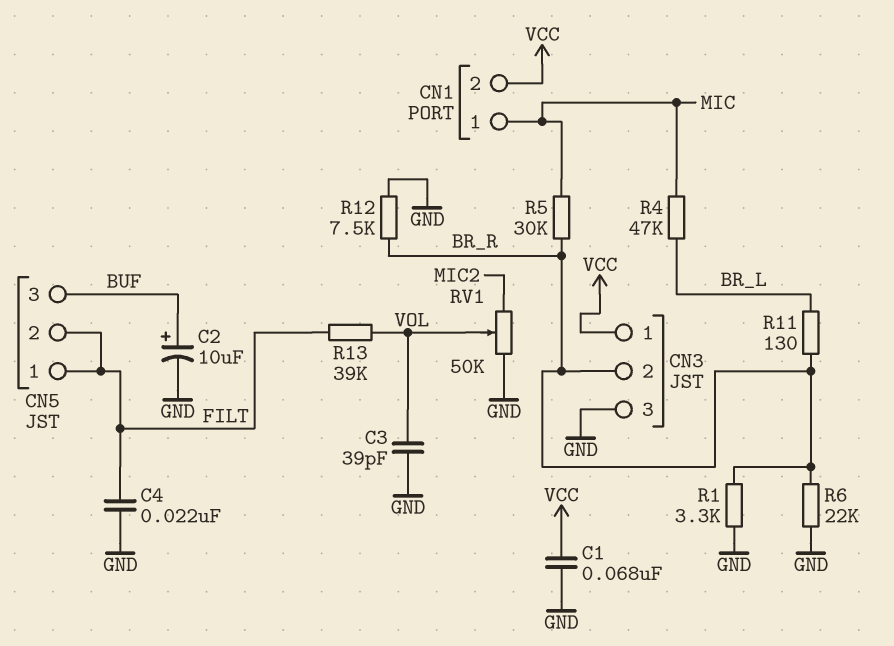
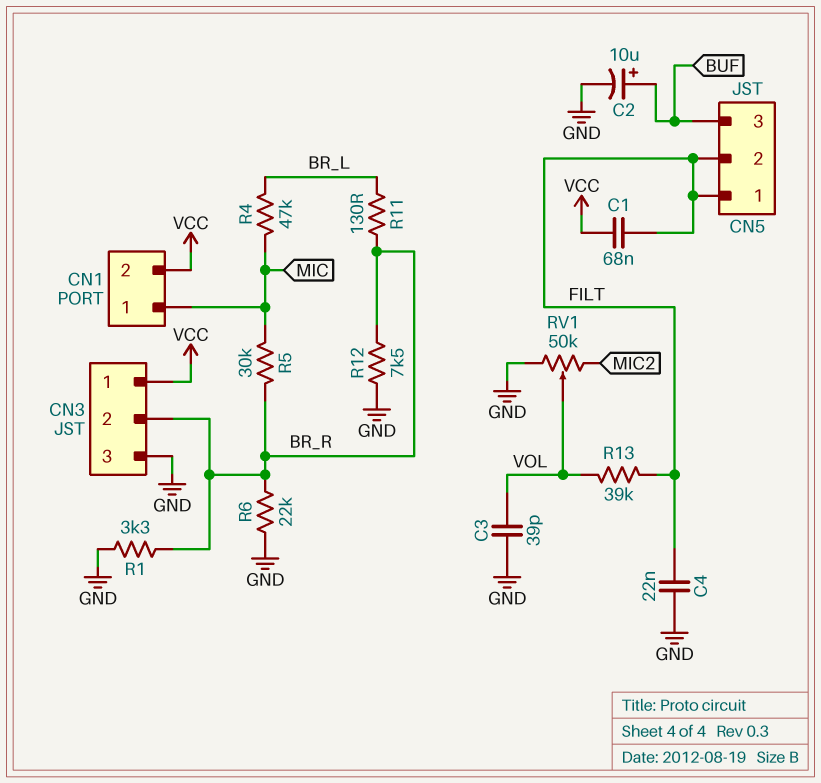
C1: 68nF (GND, VCC) -> 68nF (FILT, VCC)

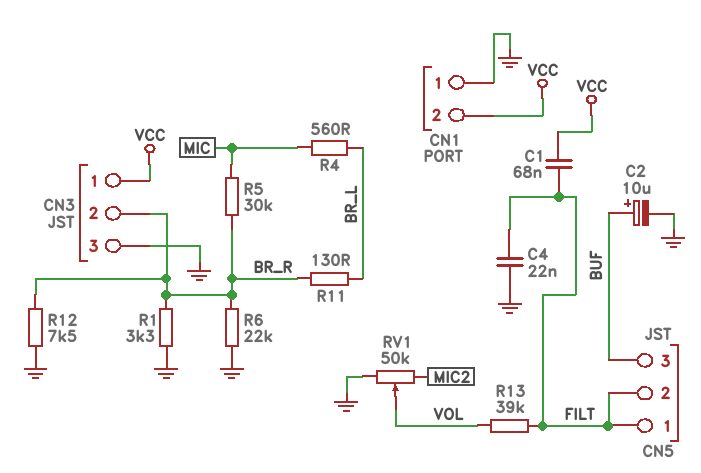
C3: 39pF (GND, VOL) -> none
CN1 pin 1: MIC -> GND
R4: 47k (BR_L, MIC) -> 560 (BR_L, MIC)

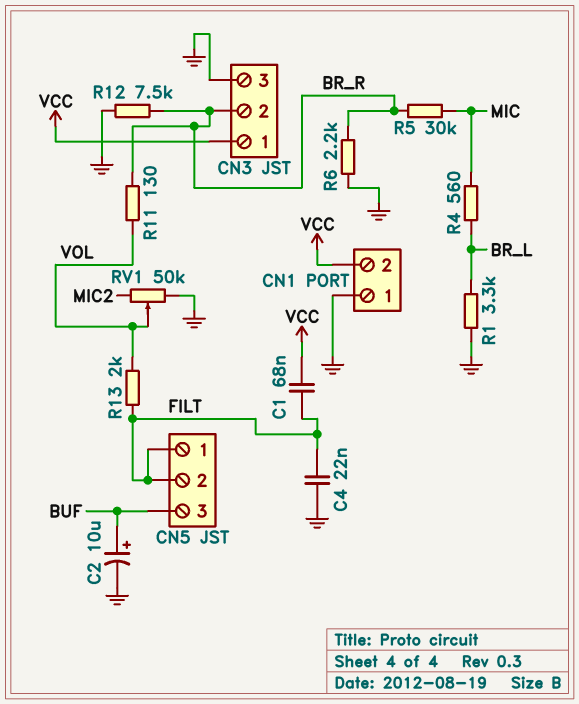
R1: 3.3k (BR_R, GND) -> 3.3k (BR_L, GND)
R6: 22k (BR_R, GND) -> 2.2k (BR_R, GND)
R11: 130 (BR_L, BR_R) -> 130 (BR_R, VOL)
R13: 39k (FILT, VOL) -> 2k (FILT, VOL)

